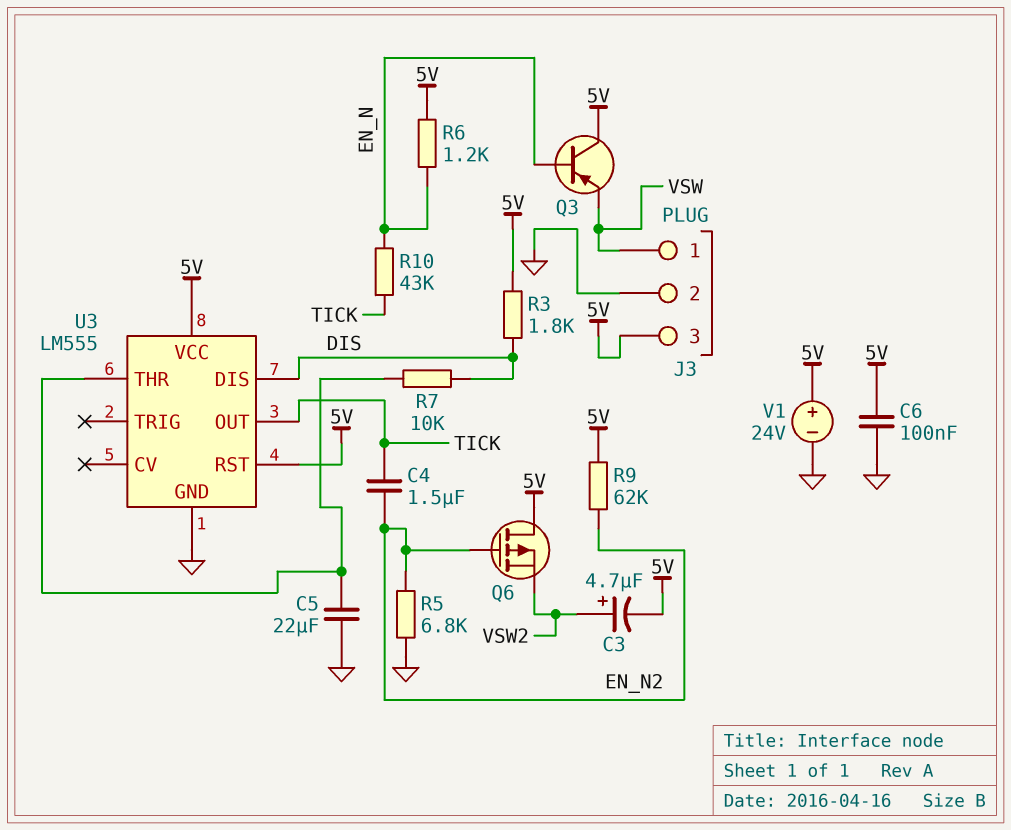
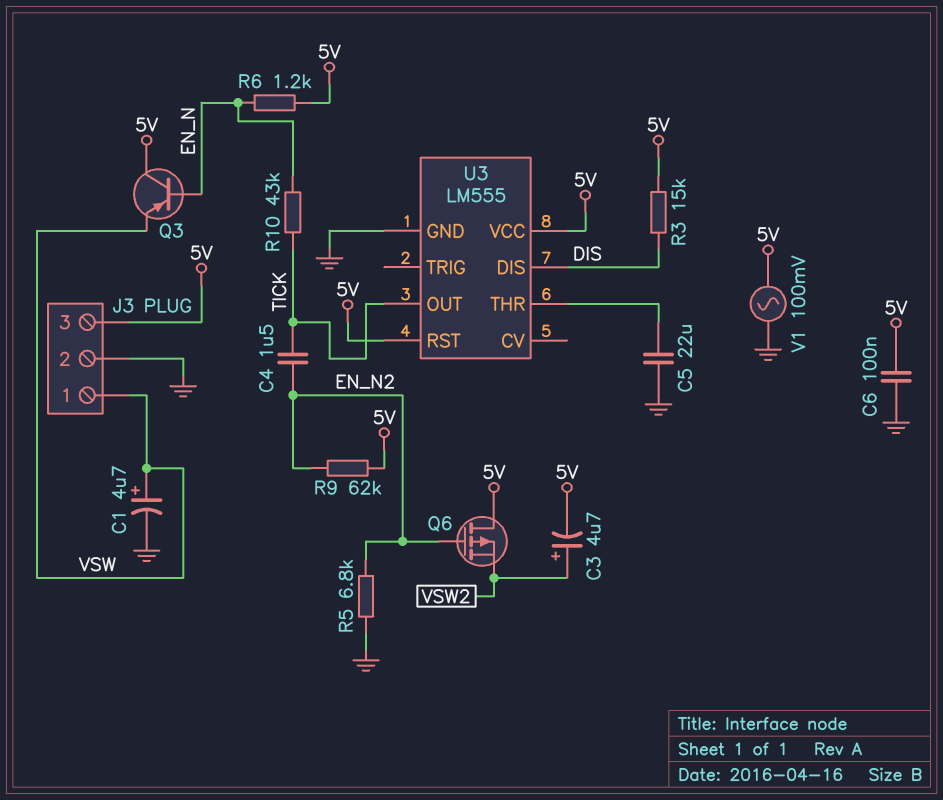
C1: none -> 4.7uF (plus VSW, minus GND)
R3: 1.8k (5V, DIS) -> 15k (5V, DIS)
R7: 10k (DIS, U3/THR) -> none
V1: 24V (plus 5V, minus GND) -> AC 100mV (5V, GND)

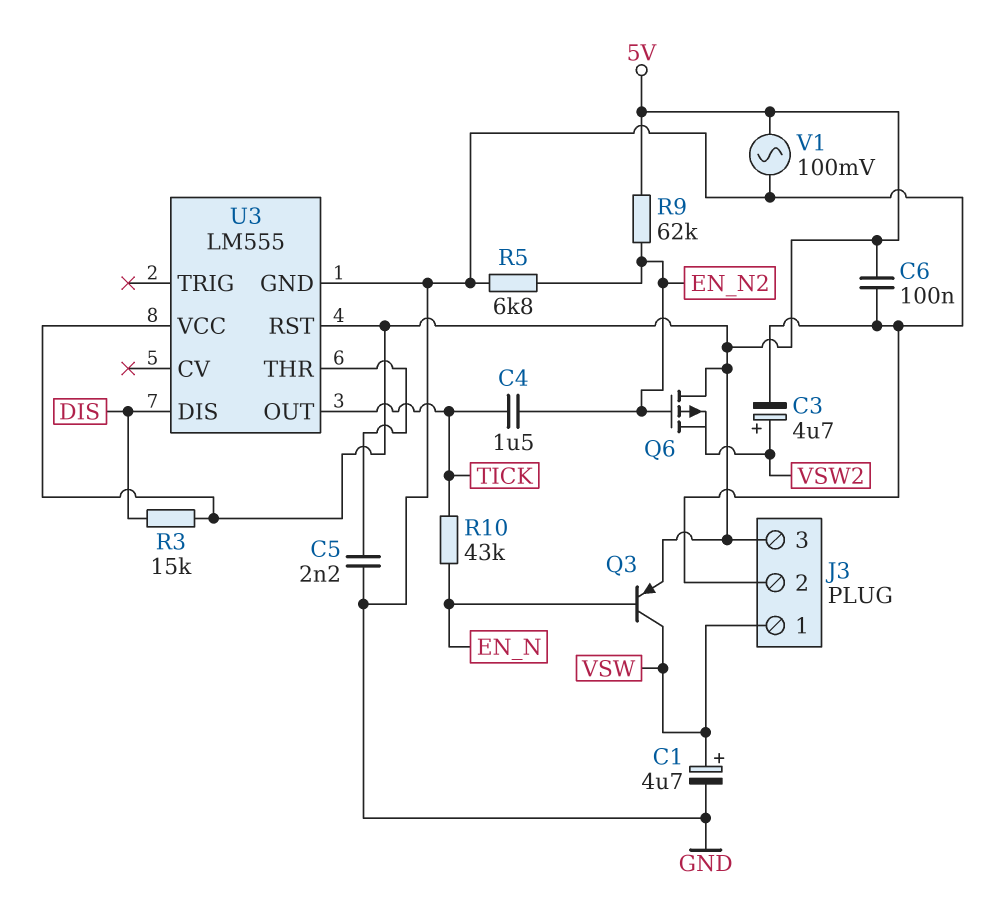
C3: 4.7uF (plus VSW2, minus 5V) -> 4.7uF (plus VSW2, minus GND)
C5: 22uF (GND, U3/THR) -> 2.2nF (GND, U3/THR)
Q3: PNP (B EN_N, C 5V, E VSW) -> PNP (B EN_N, C VSW, E 5V)
R6: 1.2k (5V, EN_N) -> none

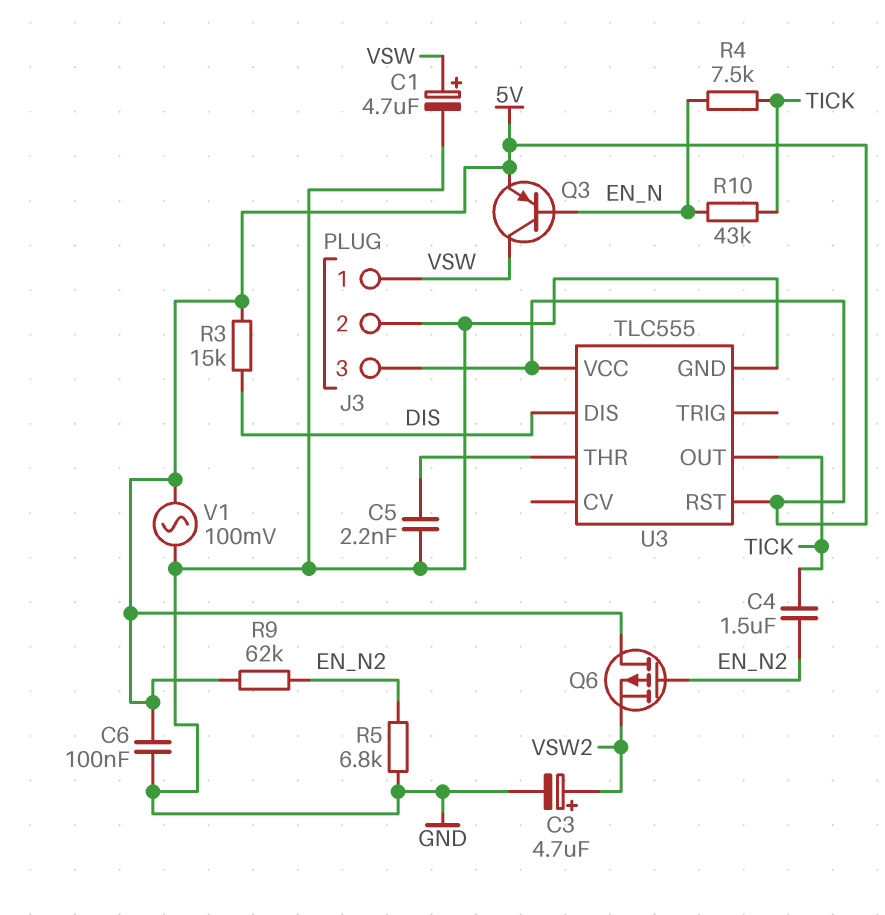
R4: none -> 7.5k (EN_N, TICK)
U3: LM555 -> TLC555

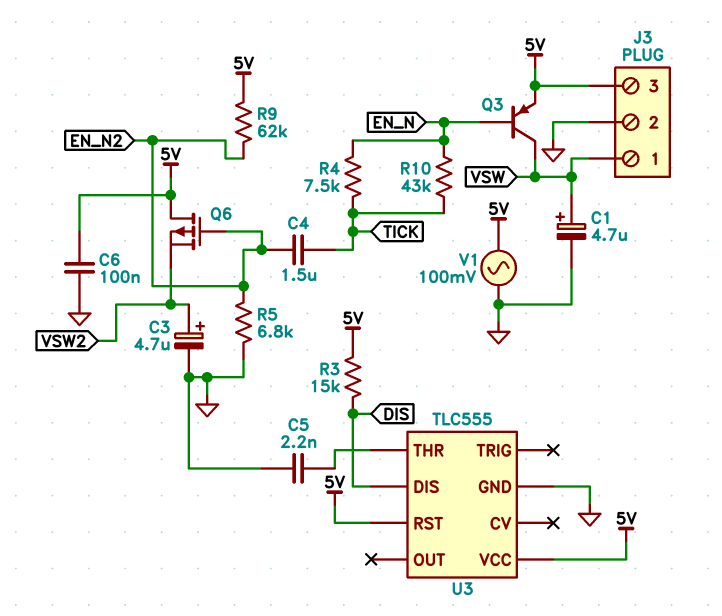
U3 pin OUT: TICK -> none

